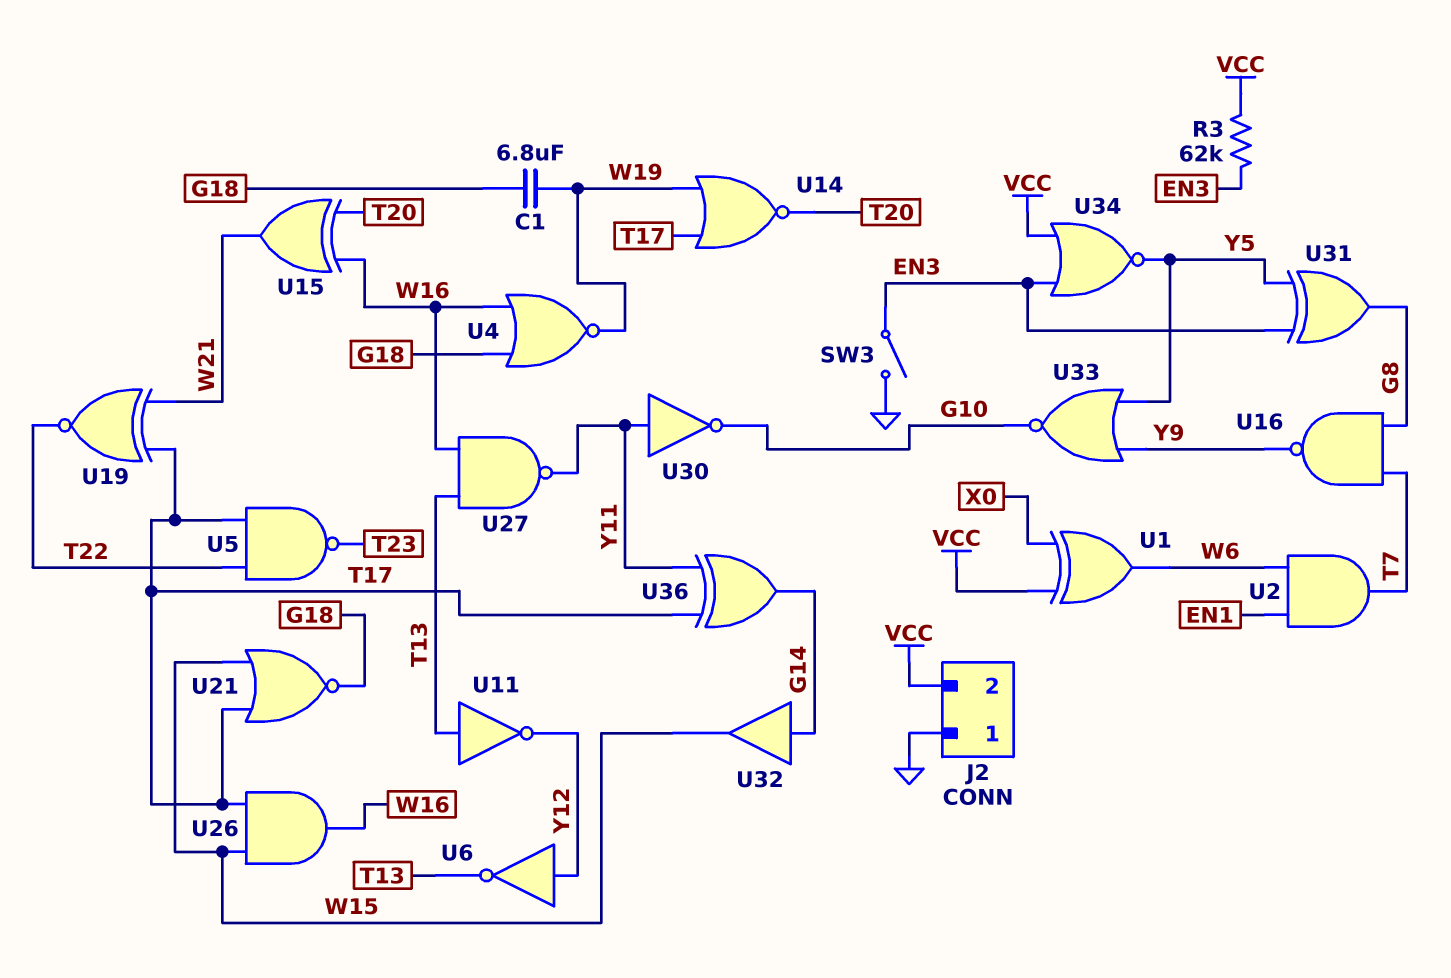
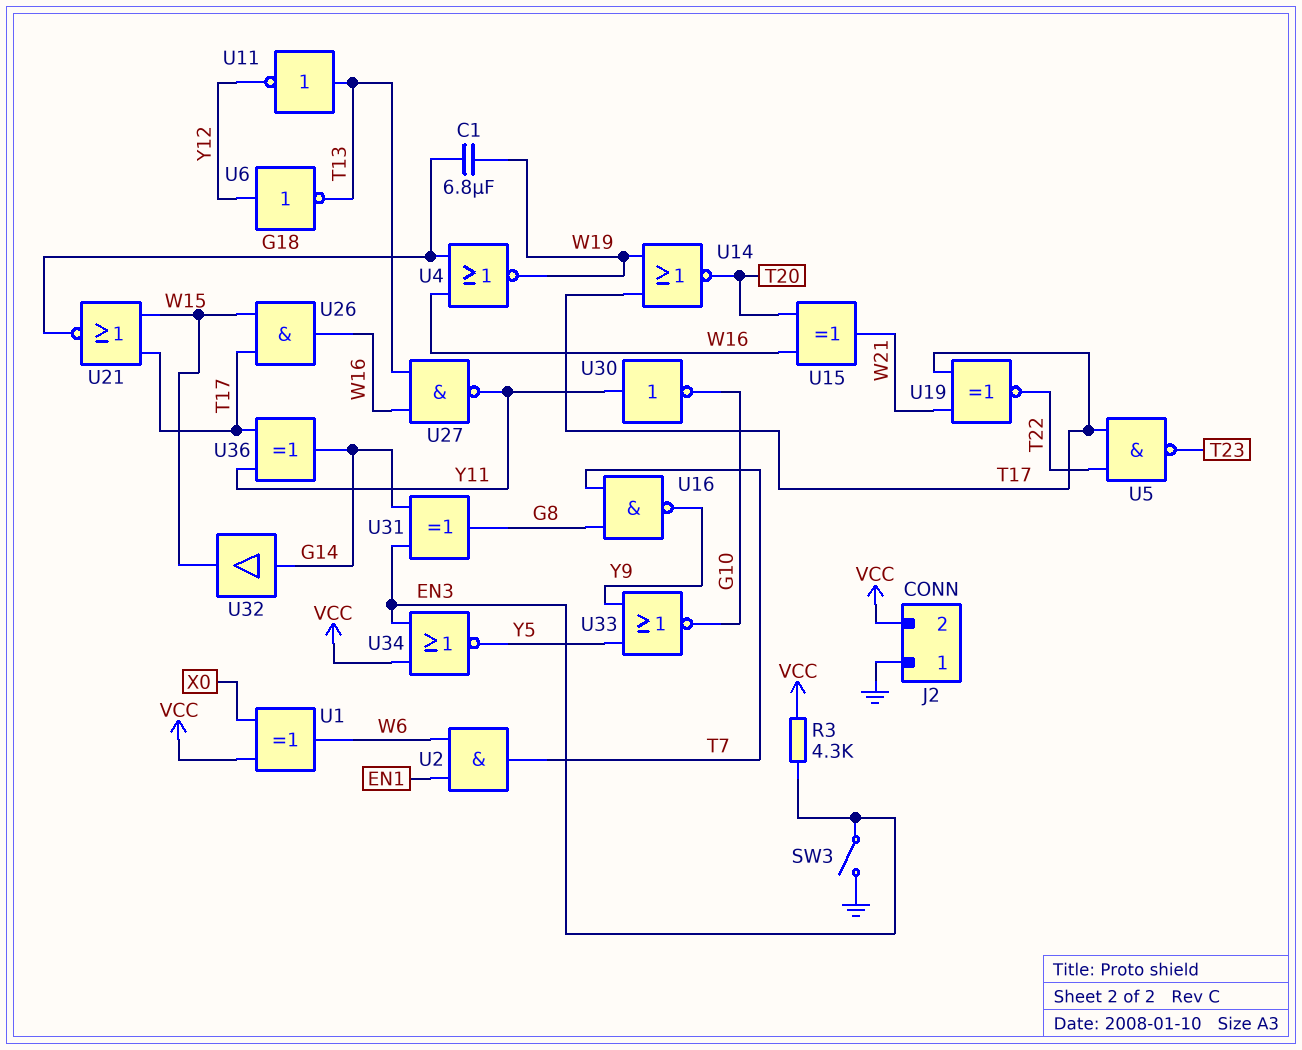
R3: 62k (EN3, VCC) -> 4.3k (EN3, VCC)
U31: XOR (in EN3, in Y5, out G8) -> XOR (in EN3, in G14, out G8)

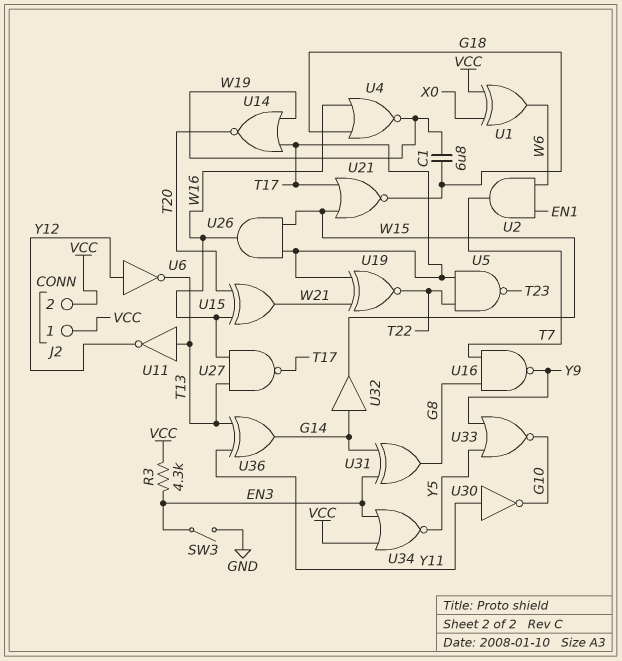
J2 pin 1: GND -> VCC
U27: NAND (in T13, in W16, out Y11) -> NAND (in T13, in W16, out T17)
U36: XOR (in T17, in Y11, out G14) -> XOR (in T13, in Y11, out G14)

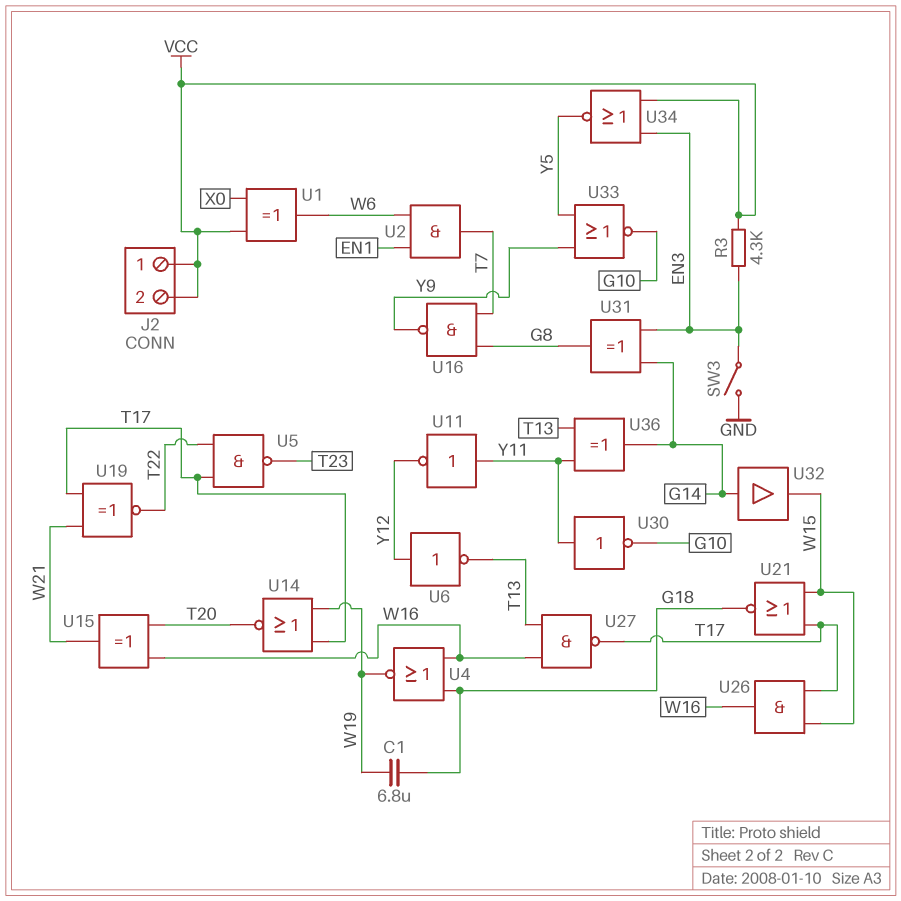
U11: NOT (in T13, out Y12) -> NOT (in Y11, out Y12)

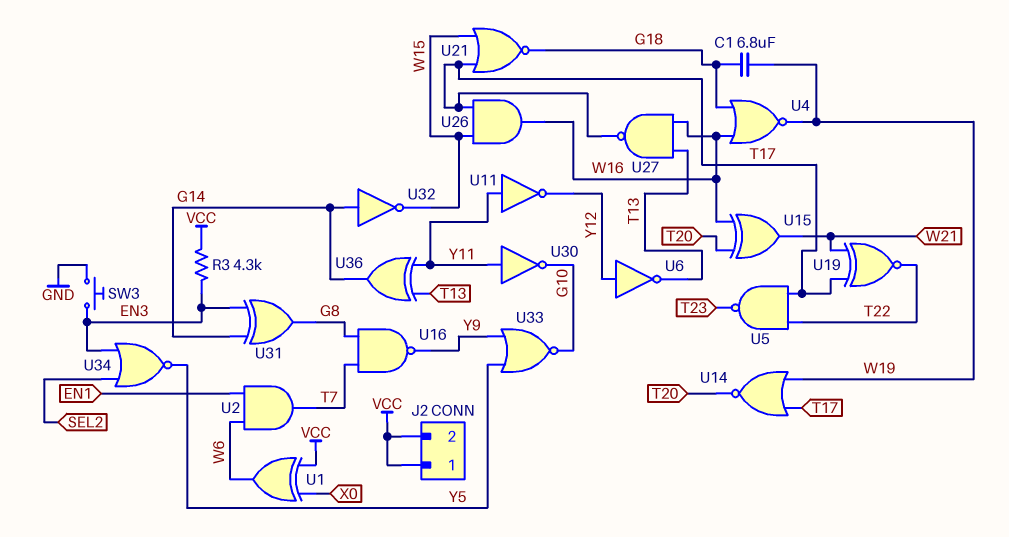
SW3: switch (EN3, GND) -> button (EN3, GND)
U32: buffer (in G14, out W15) -> NOT (in G14, out W15)
U34: NOR (in EN3, in VCC, out Y5) -> NOR (in EN3, in SEL2, out Y5)

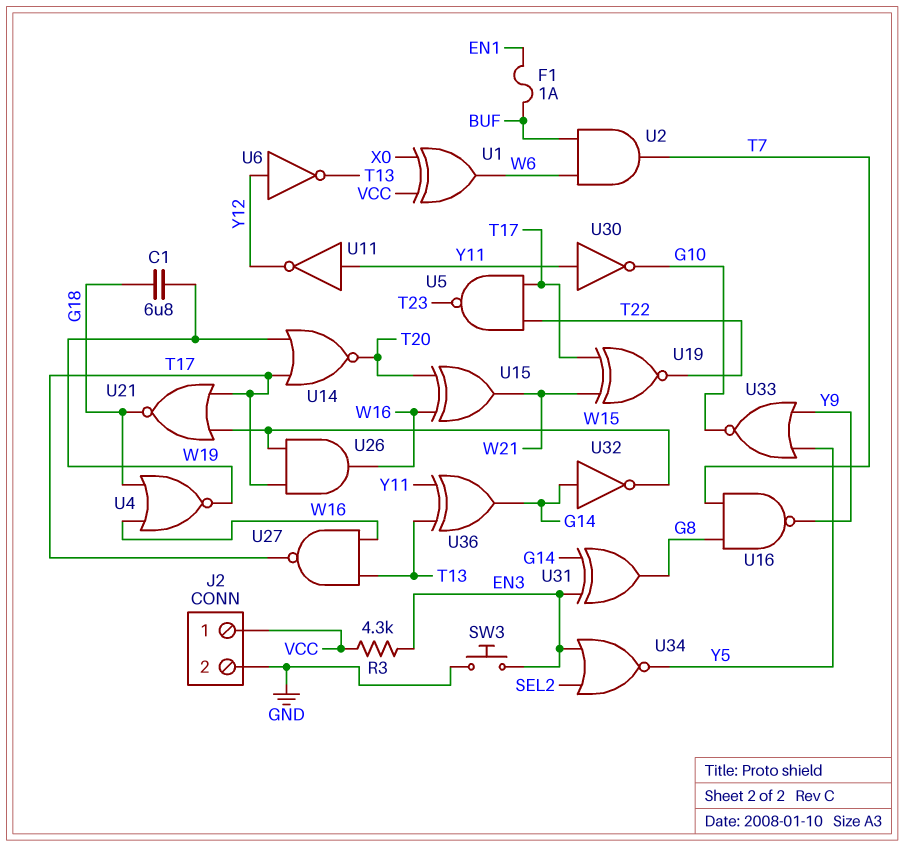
F1: none -> 1A (BUF, EN1)
J2 pin 2: VCC -> GND
U2: AND (in EN1, in W6, out T7) -> AND (in BUF, in W6, out T7)

